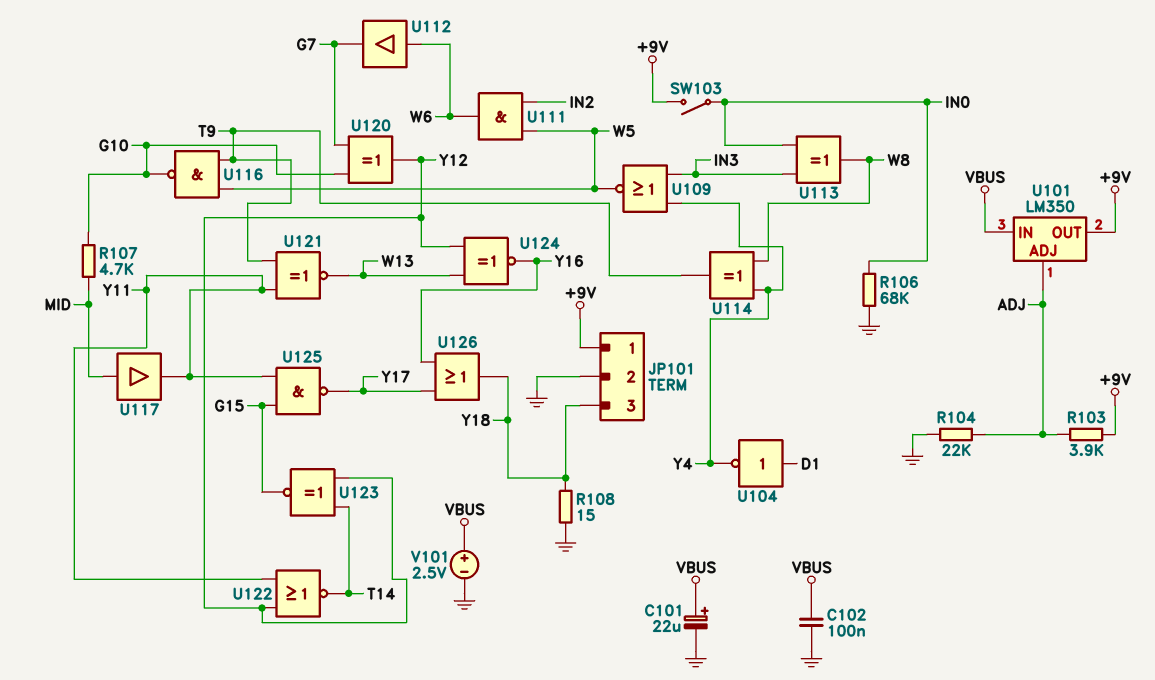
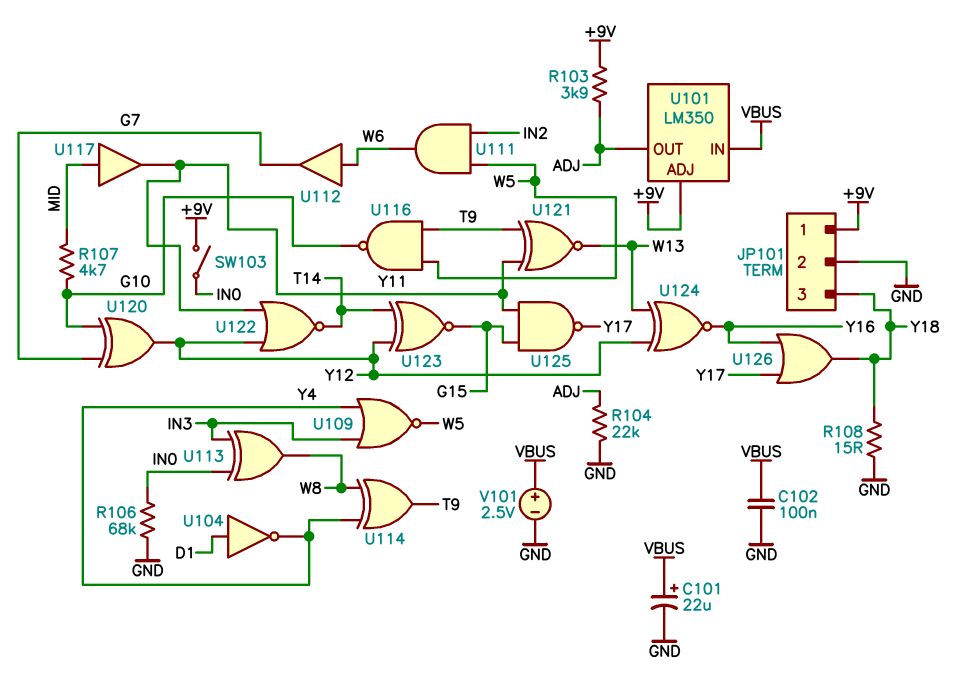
U101 pin ADJ: ADJ -> +9V
U101 pin OUT: +9V -> ADJ

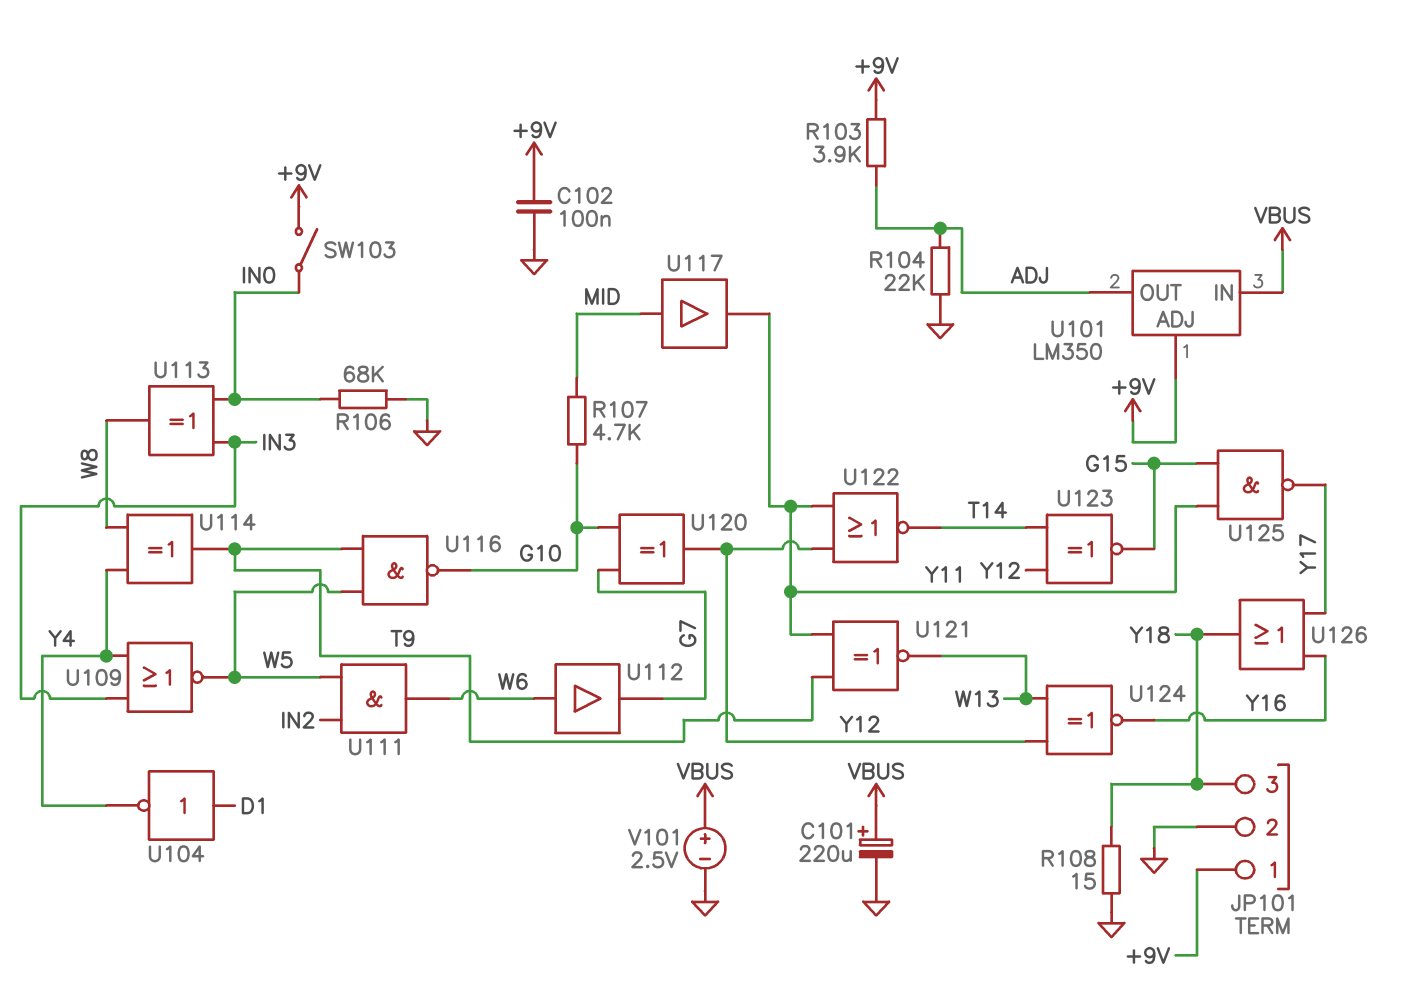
C101: 22uF (plus VBUS, minus GND) -> 220uF (plus VBUS, minus GND)
C102: 100nF (GND, VBUS) -> 100nF (+9V, GND)

